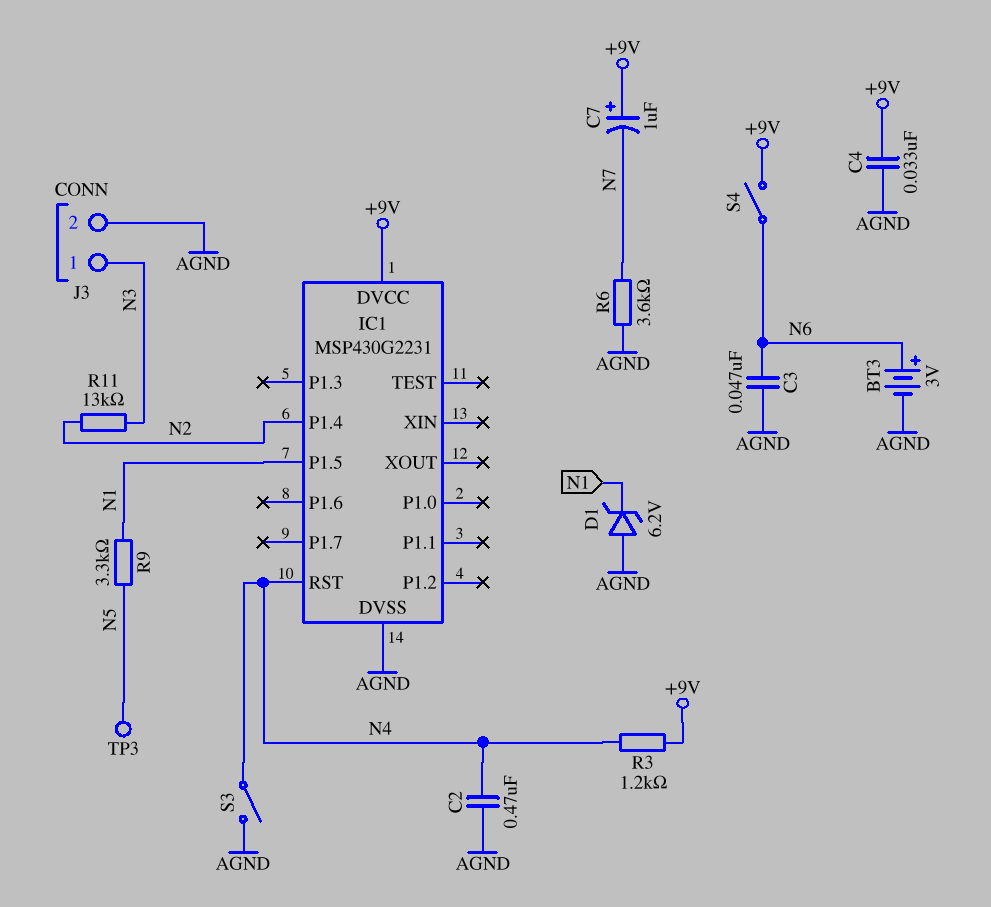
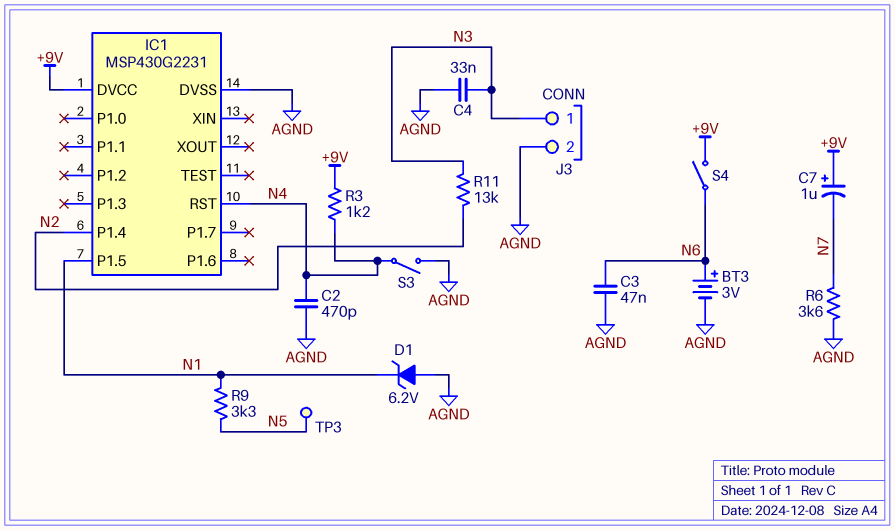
C2: 470nF (AGND, N4) -> 470pF (AGND, N4)
C4: 33nF (+9V, AGND) -> 33nF (AGND, N3)

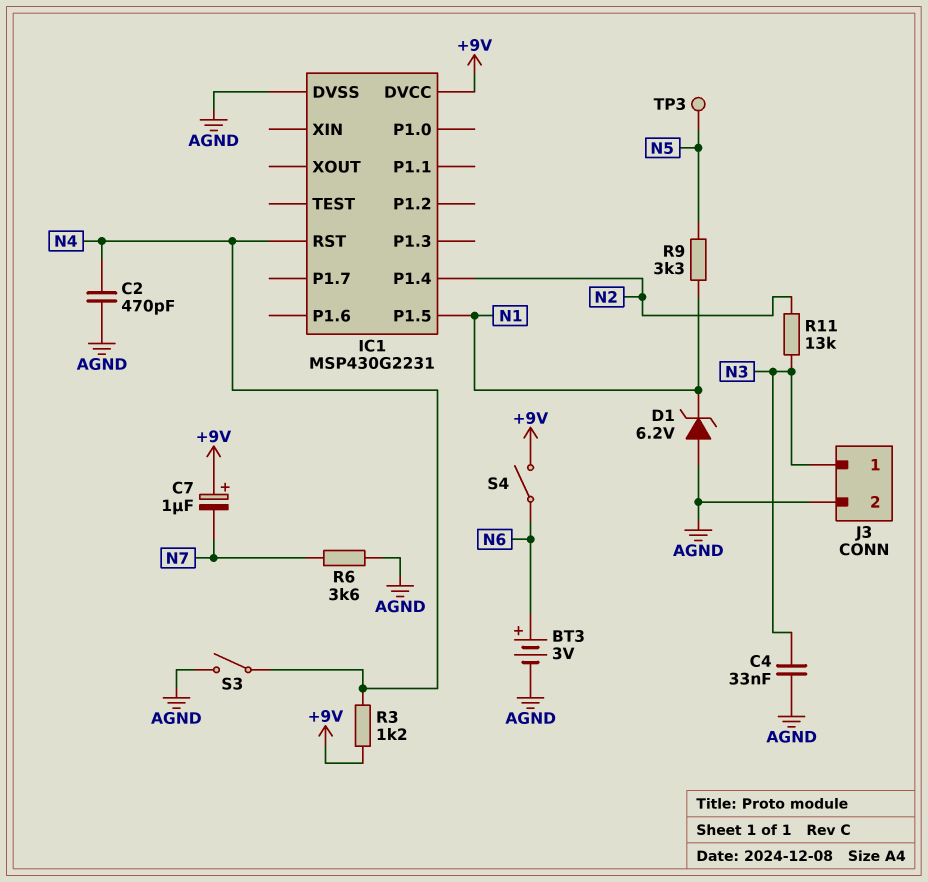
C3: 47nF (AGND, N6) -> none

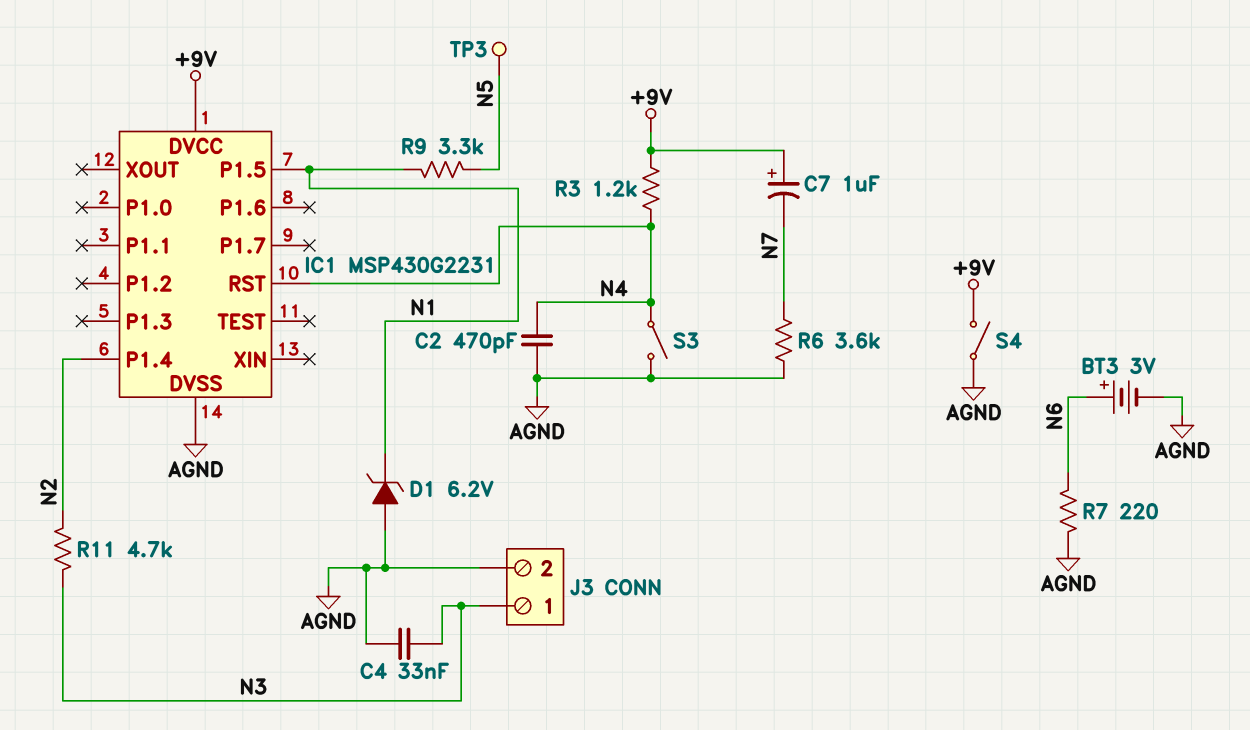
R7: none -> 220 (AGND, N6)
R11: 13k (N2, N3) -> 4.7k (N2, N3)
S4: switch (+9V, N6) -> switch (+9V, AGND)

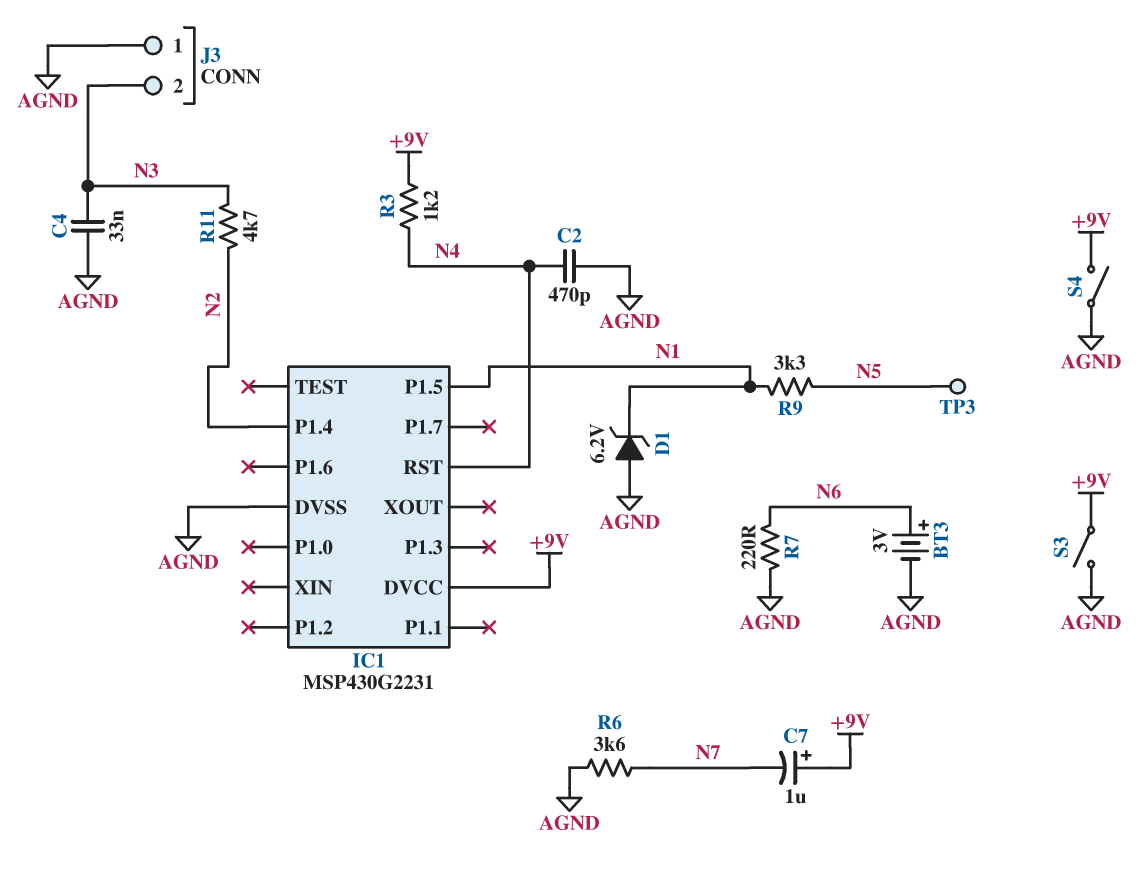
J3 pin 1: N3 -> AGND
J3 pin 2: AGND -> N3
S3: switch (AGND, N4) -> switch (+9V, AGND)

